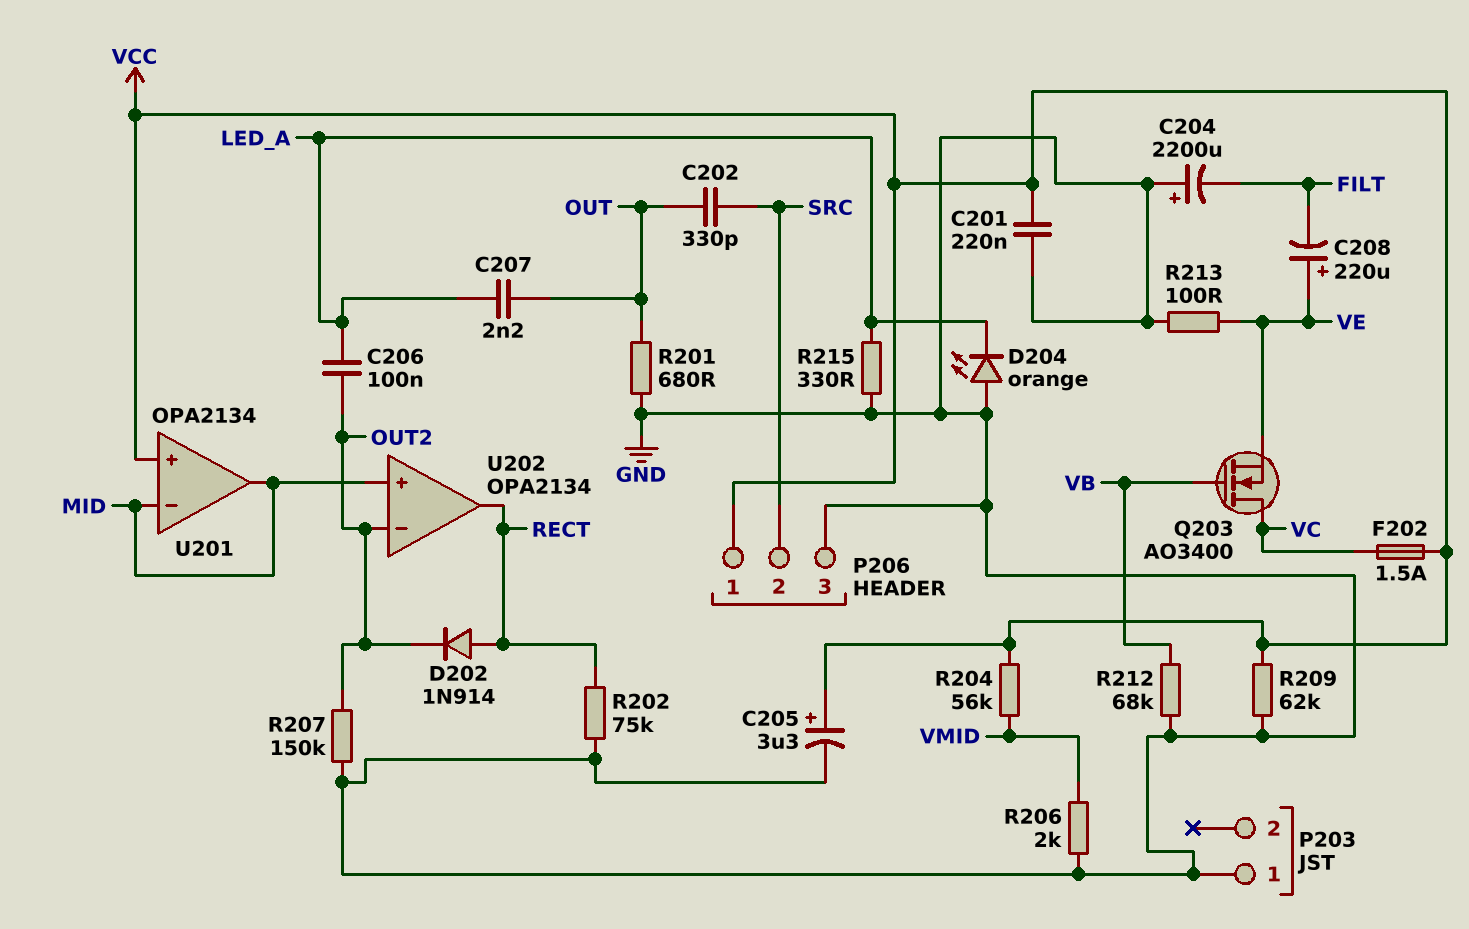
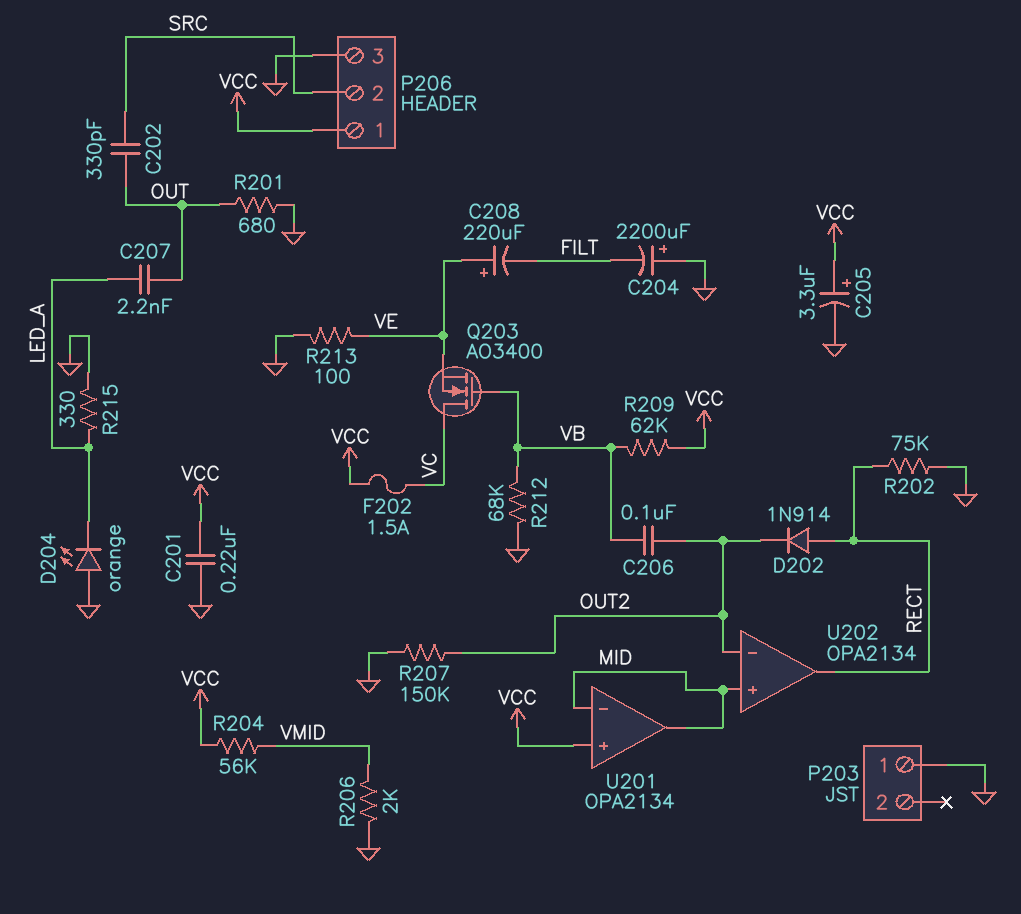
C206: 100nF (LED_A, OUT2) -> 100nF (OUT2, VB)
R209: 62k (GND, VCC) -> 62k (VB, VCC)

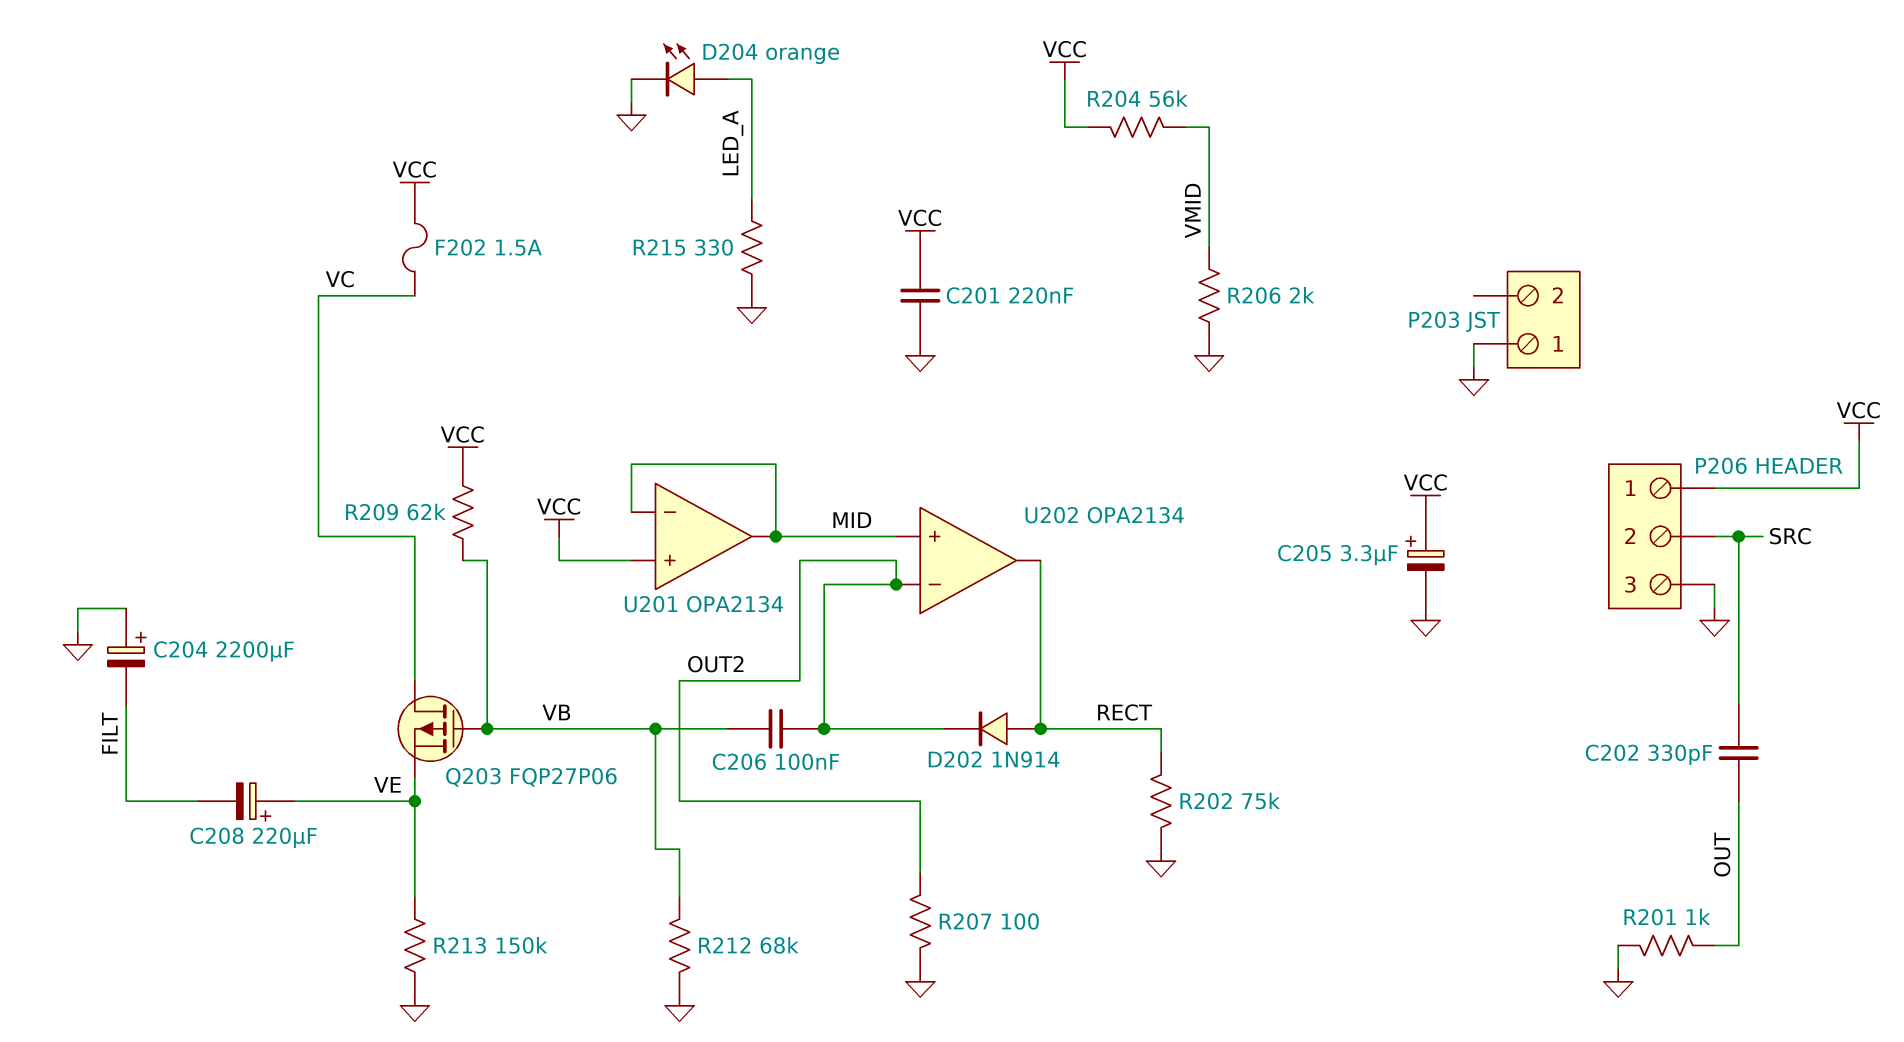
C207: 2.2nF (LED_A, OUT) -> none
D204: LED orange (A GND, K LED_A) -> LED orange (A LED_A, K GND)
Q203: NMOS AO3400 (G VB, D VC, S VE) -> PMOS FQP27P06 (G VB, D VC, S VE)
R201: 680 (GND, OUT) -> 1k (GND, OUT)
R207: 150k (GND, OUT2) -> 100 (GND, OUT2)
R213: 100 (GND, VE) -> 150k (GND, VE)

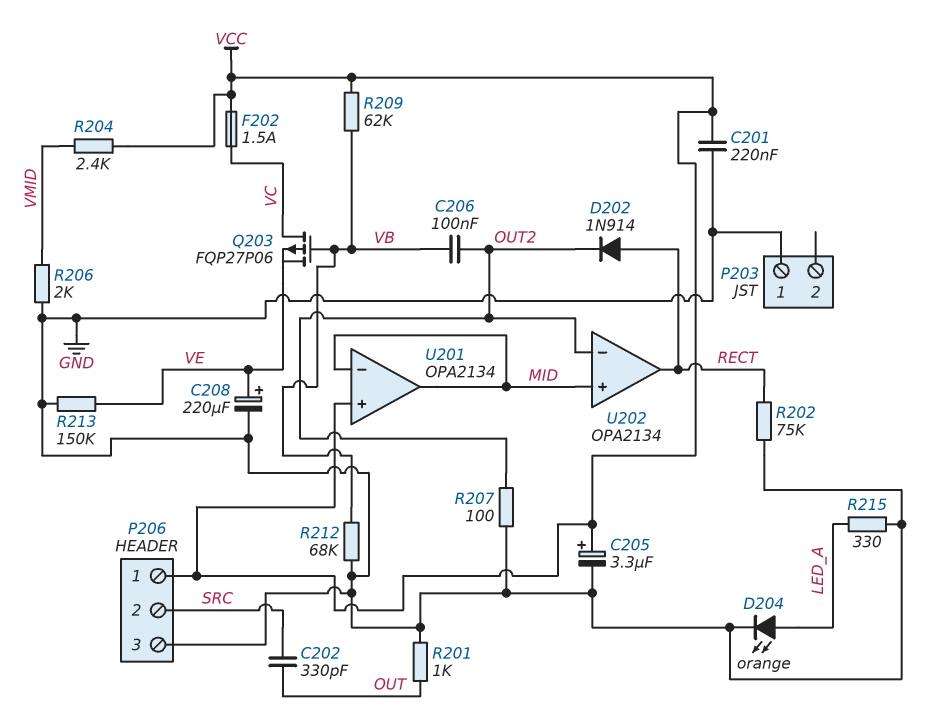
C204: 2200uF (plus GND, minus FILT) -> none
C208: 220uF (plus VE, minus FILT) -> 220uF (plus VE, minus GND)
R204: 56k (VCC, VMID) -> 2.4k (VCC, VMID)

